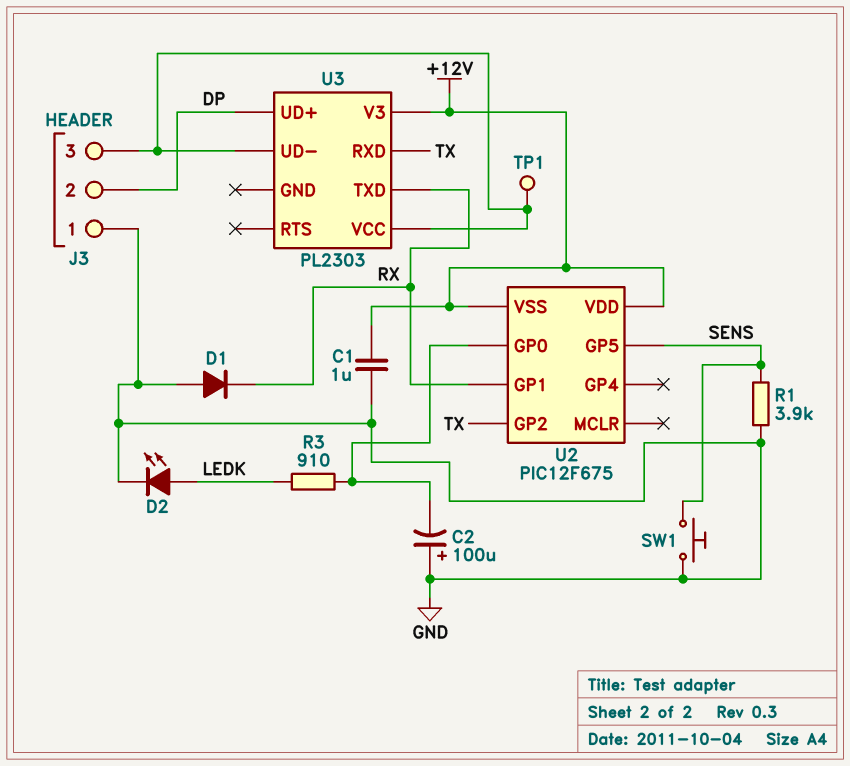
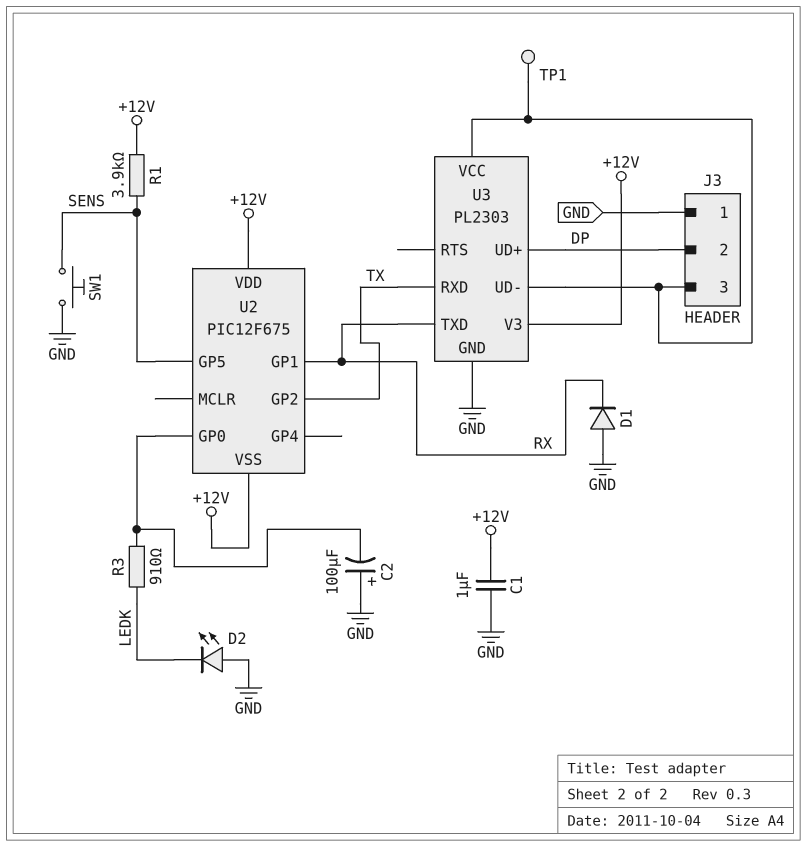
D2: LED (A LEDK, K GND) -> LED (A GND, K LEDK)
R1: 3.9k (GND, SENS) -> 3.9k (+12V, SENS)
U3 pin GND: none -> GND

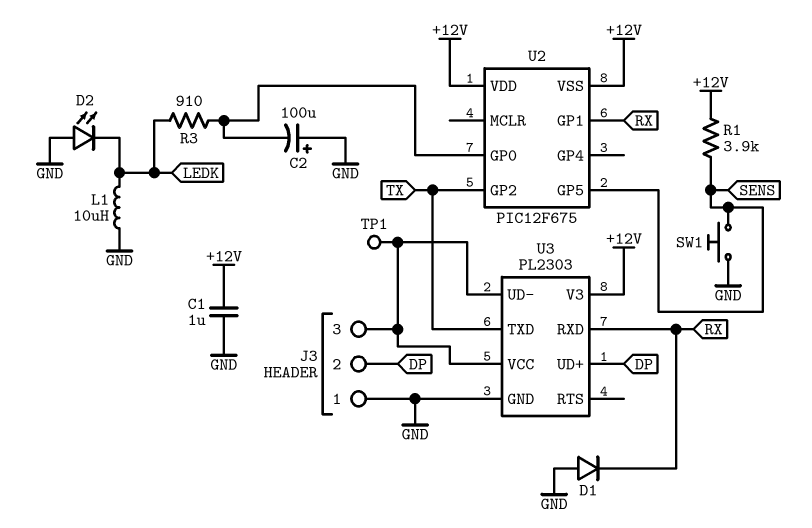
L1: none -> 10uH (GND, LEDK)
U3 pin RXD: TX -> RX
U3 pin TXD: RX -> TX

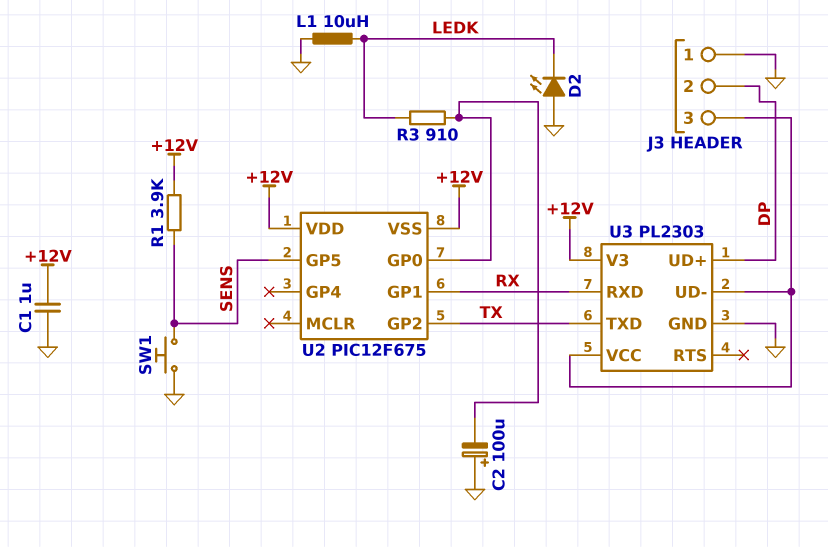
D1: diode (A GND, K RX) -> none
TP1: test point (J3/3) -> none

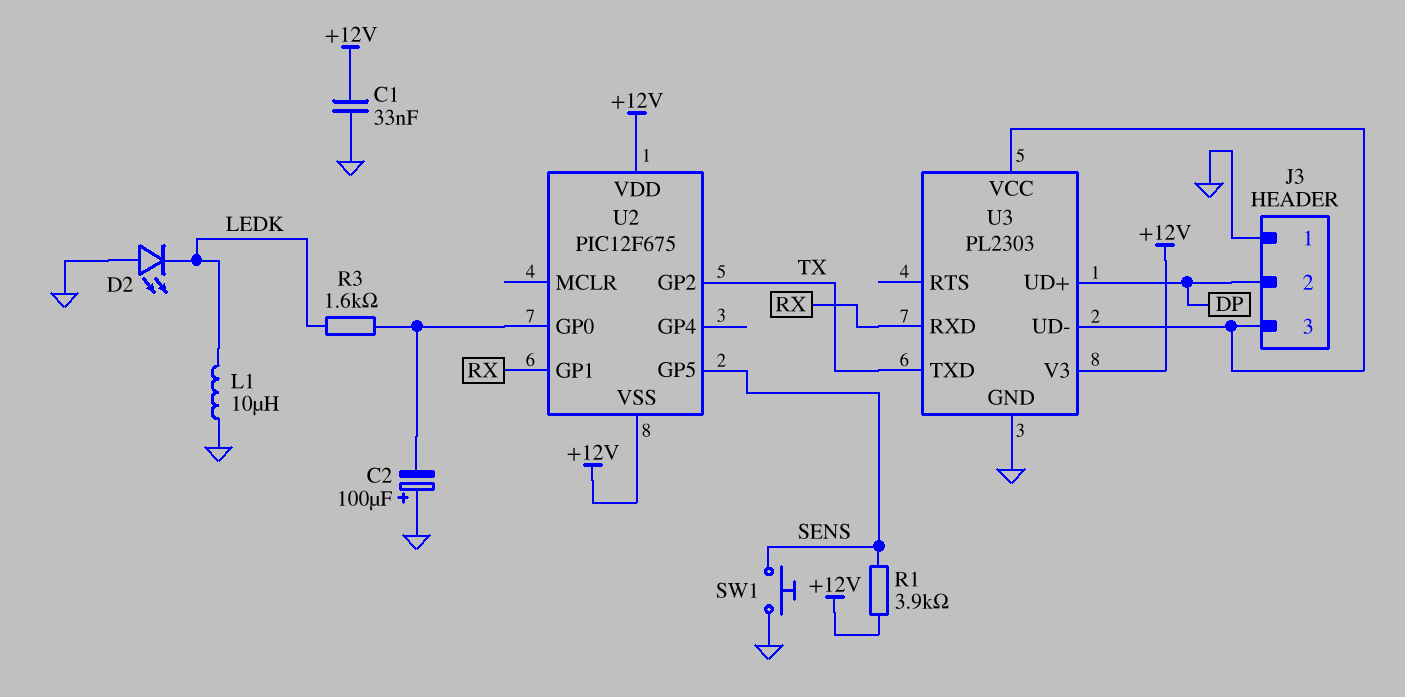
C1: 1uF (+12V, GND) -> 33nF (+12V, GND)
R3: 910 (LEDK, U2/GP0) -> 1.6k (LEDK, U2/GP0)

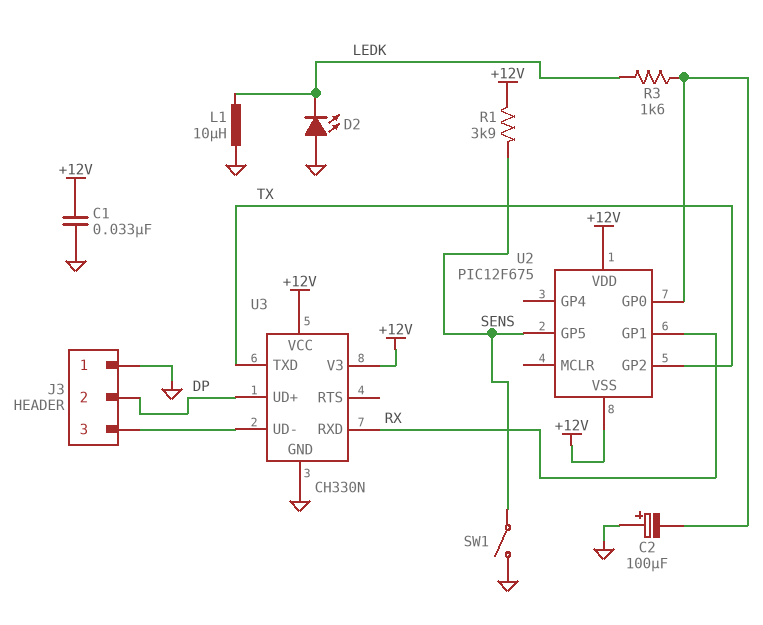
SW1: button (GND, SENS) -> switch (GND, SENS)
U3: PL2303 -> CH330N
U3 pin VCC: J3/3 -> +12V

